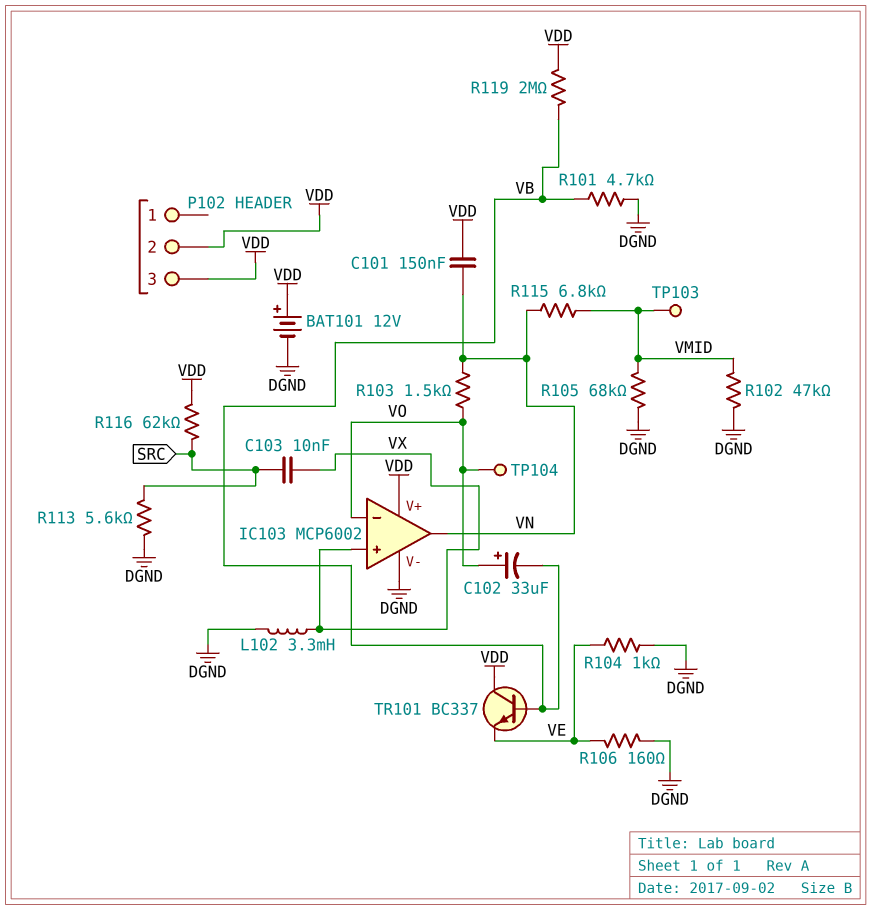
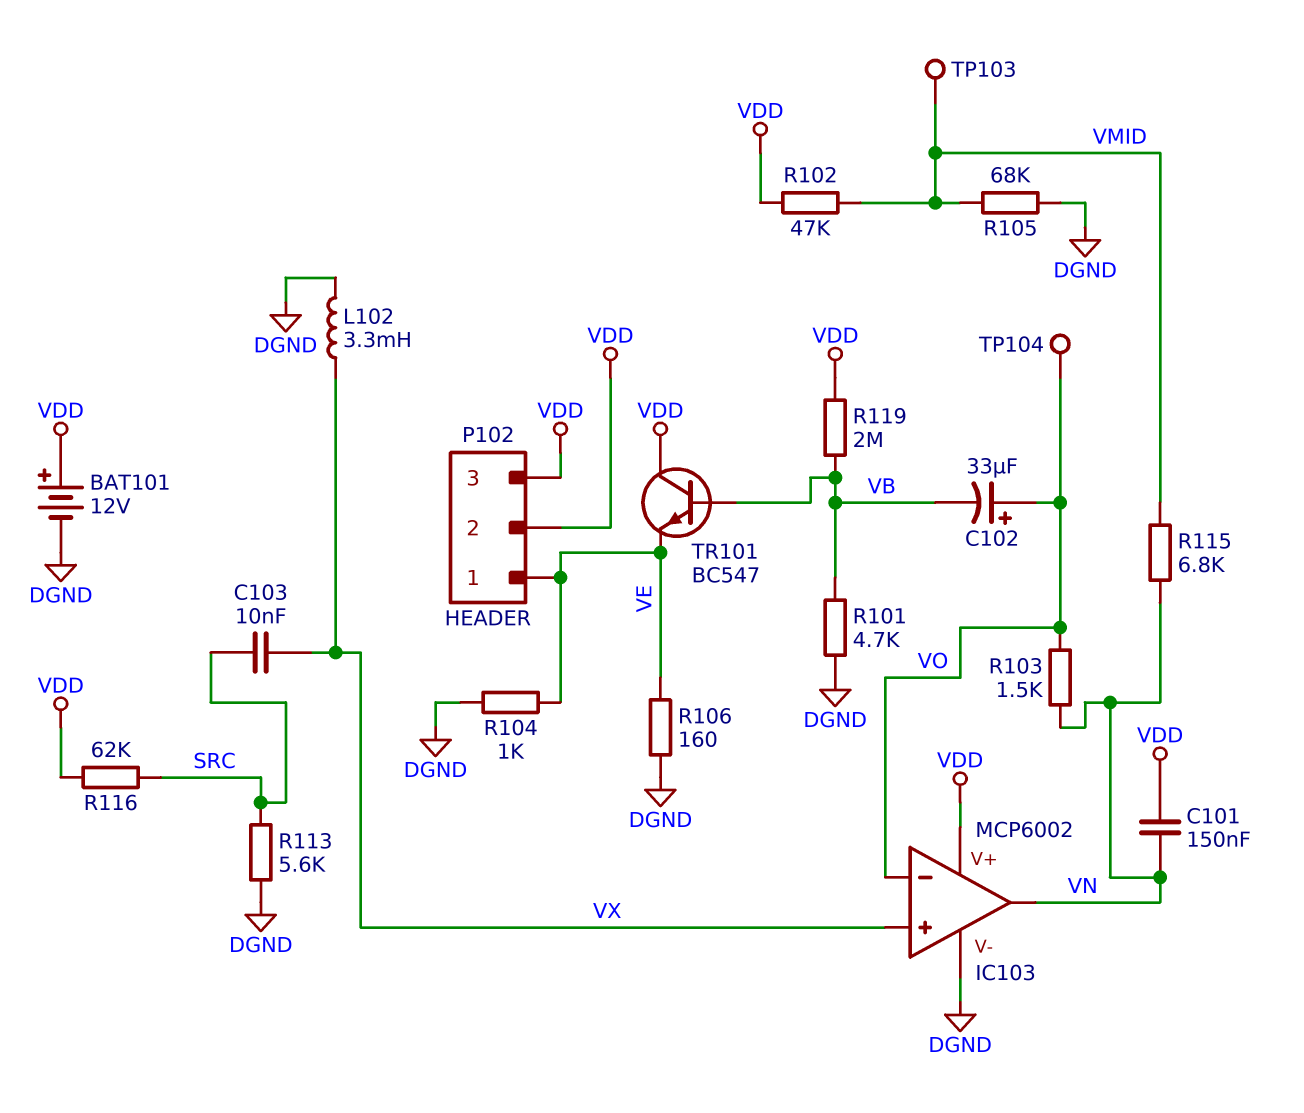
P102 pin 1: none -> VE
R102: 47k (DGND, VMID) -> 47k (VDD, VMID)
TR101: NPN BC337 (B VB, C VDD, E VE) -> NPN BC547 (B VB, C VDD, E VE)

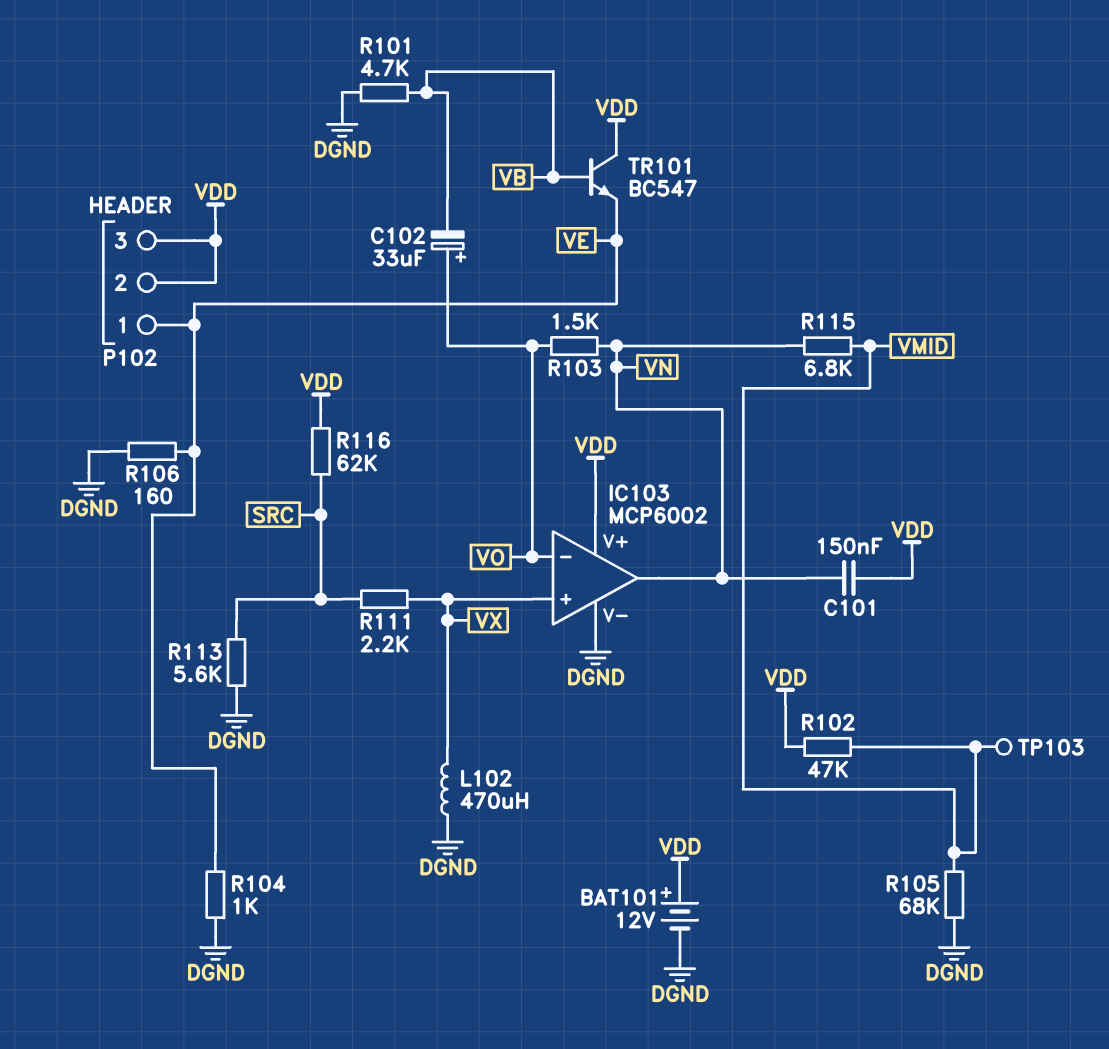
C103: 10nF (SRC, VX) -> none
L102: 3.3mH (DGND, VX) -> 470uH (DGND, VX)
R111: none -> 2.2k (SRC, VX)
R119: 2M (VB, VDD) -> none
TP104: test point (VO) -> none

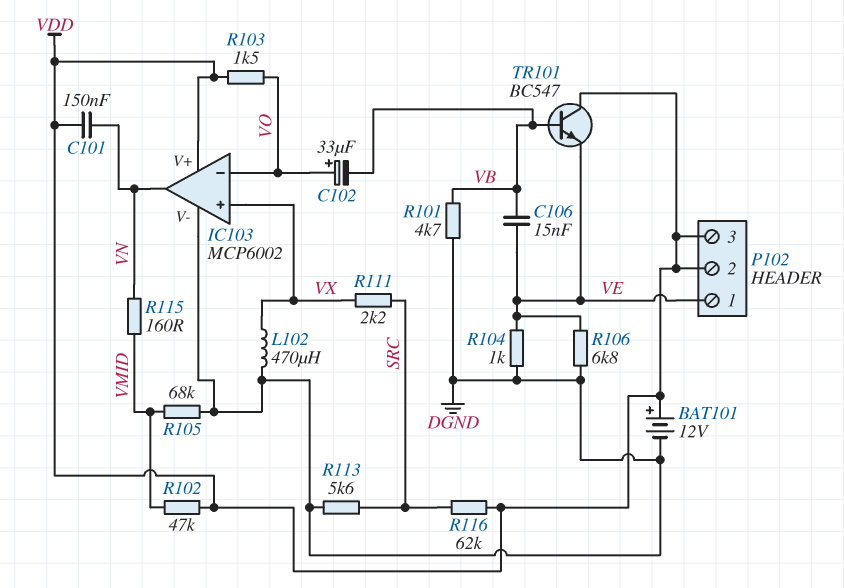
C106: none -> 15nF (VB, VE)
R103: 1.5k (VN, VO) -> 1.5k (VDD, VO)
R106: 160 (DGND, VE) -> 6.8k (DGND, VE)
R115: 6.8k (VMID, VN) -> 160 (VMID, VN)
TP103: test point (VMID) -> none

